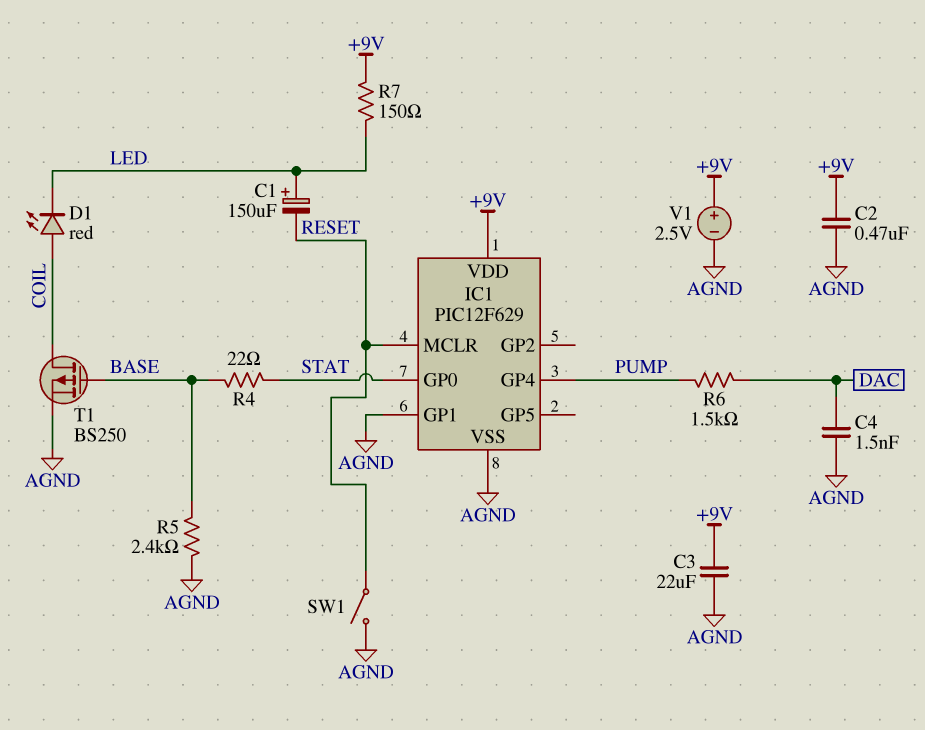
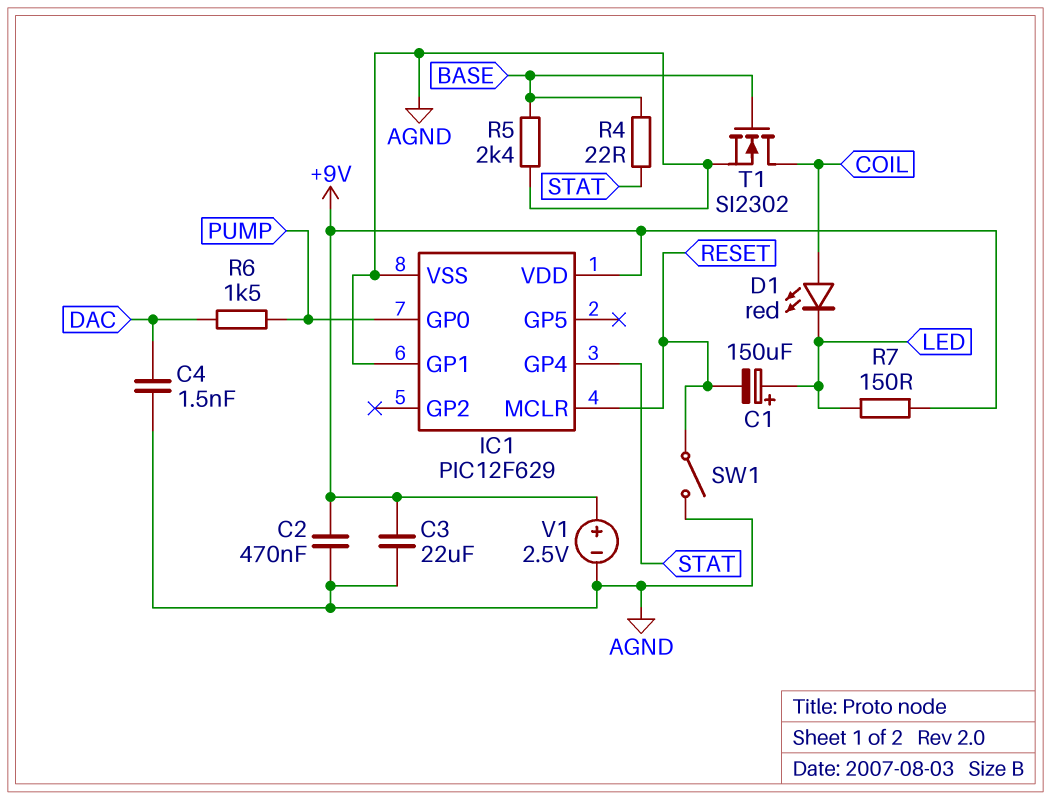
IC1 pin GP0: STAT -> PUMP
IC1 pin GP4: PUMP -> STAT
T1: PMOS BS250 (G BASE, D COIL, S AGND) -> NMOS SI2302 (G BASE, D COIL, S AGND)

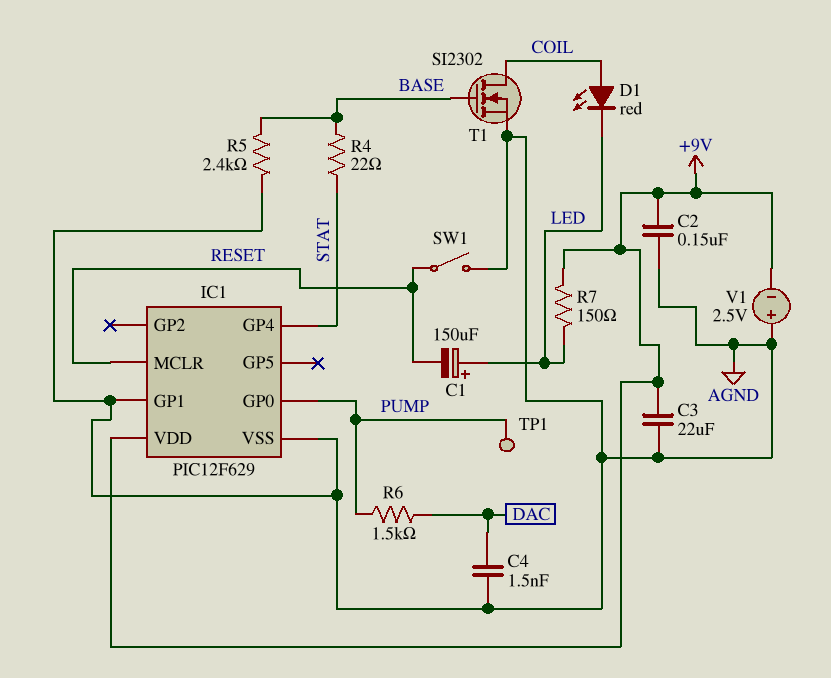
C2: 470nF (+9V, AGND) -> 150nF (+9V, AGND)
TP1: none -> test point (PUMP)
V1: 2.5V (plus +9V, minus AGND) -> 2.5V (plus AGND, minus +9V)

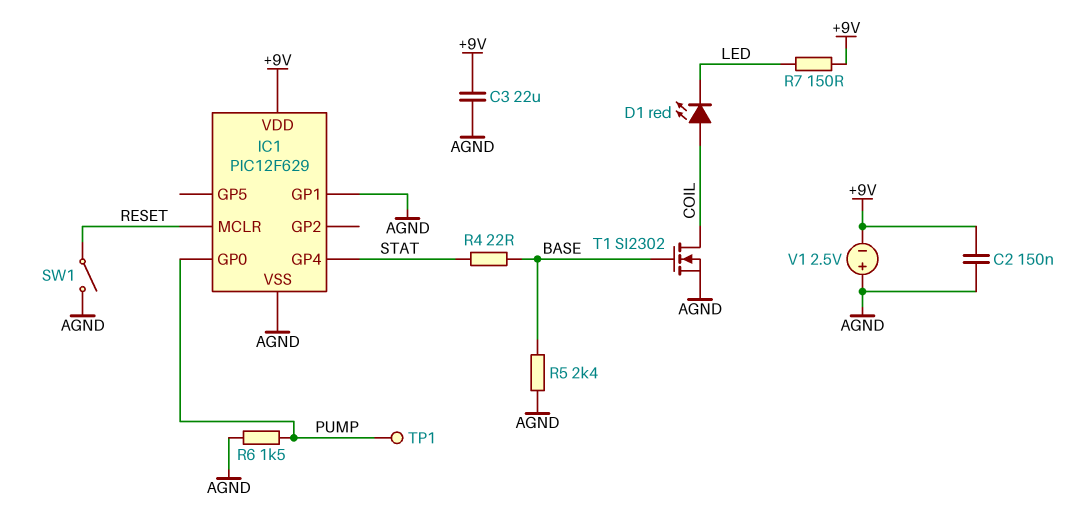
C1: 150uF (plus LED, minus RESET) -> none
C4: 1.5nF (AGND, DAC) -> none
R6: 1.5k (DAC, PUMP) -> 1.5k (AGND, PUMP)

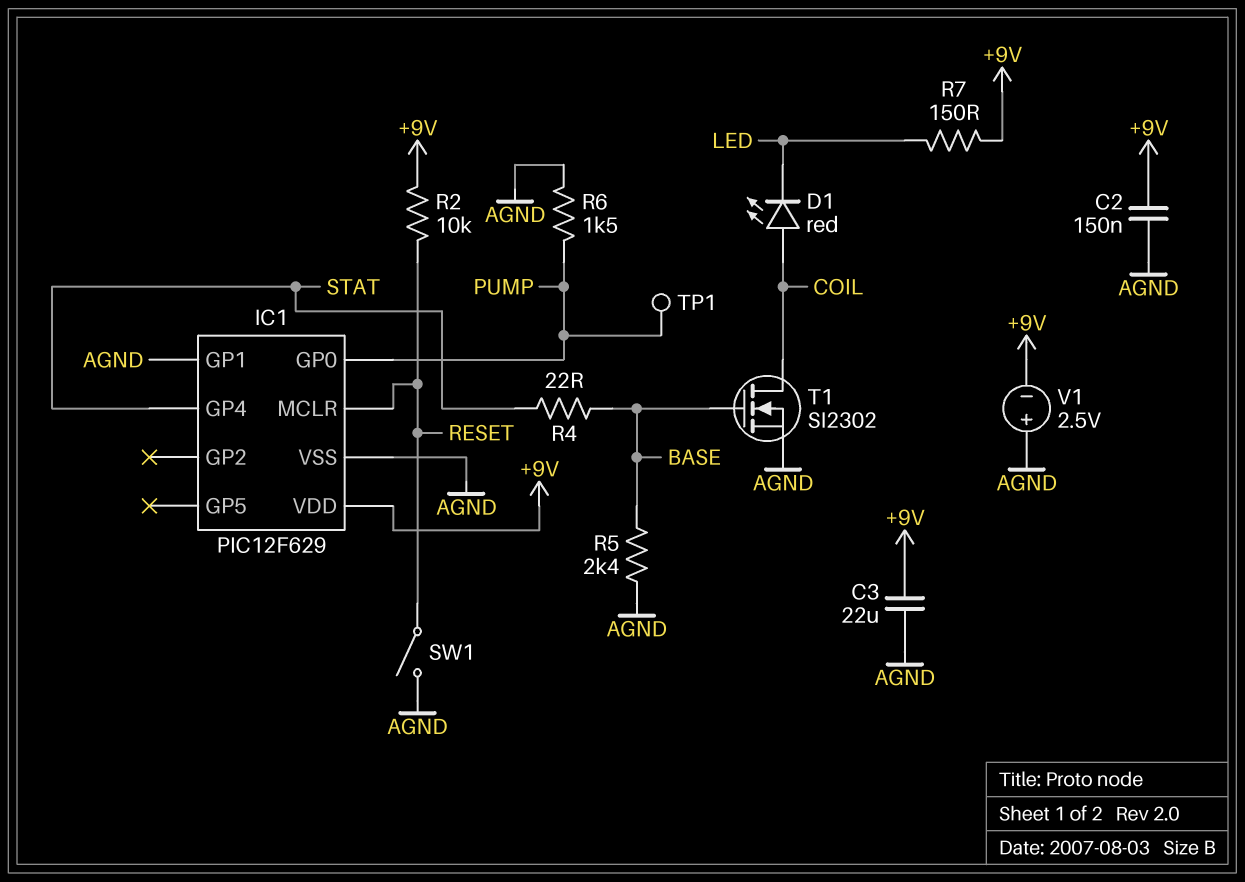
R2: none -> 10k (+9V, RESET)

